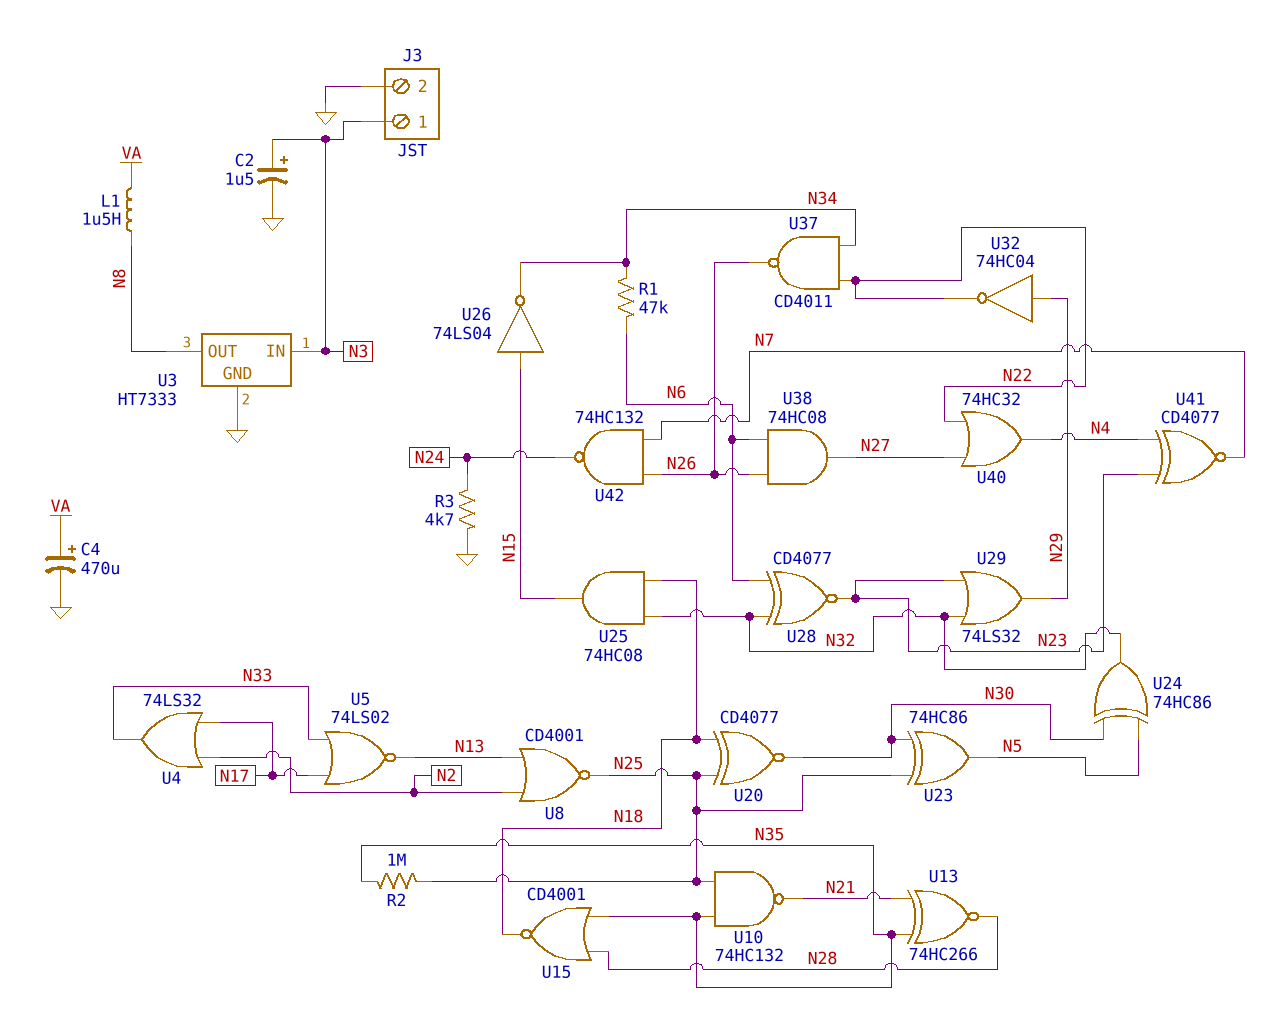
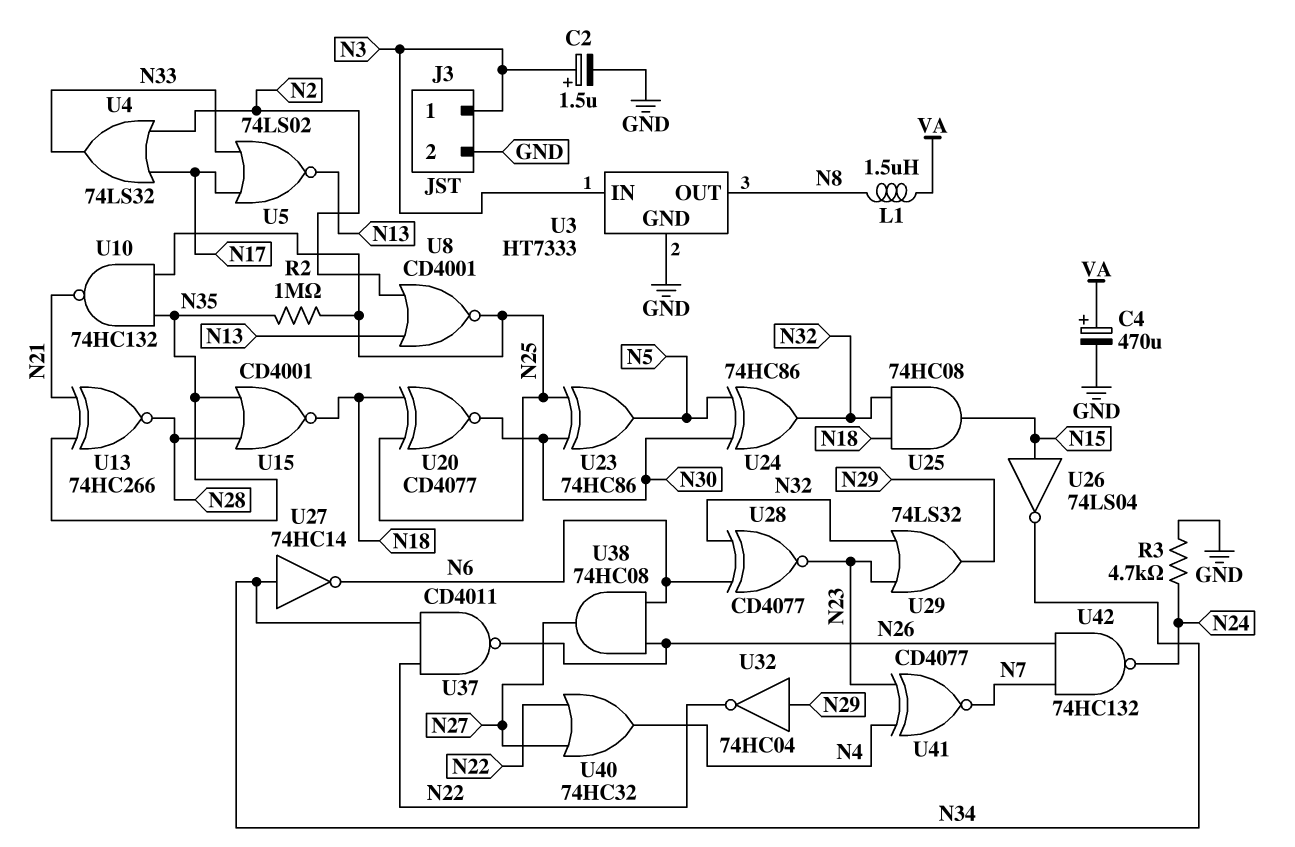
R1: 47k (N6, N34) -> none
U27: none -> NOT 74HC14 (in N34, out N6)

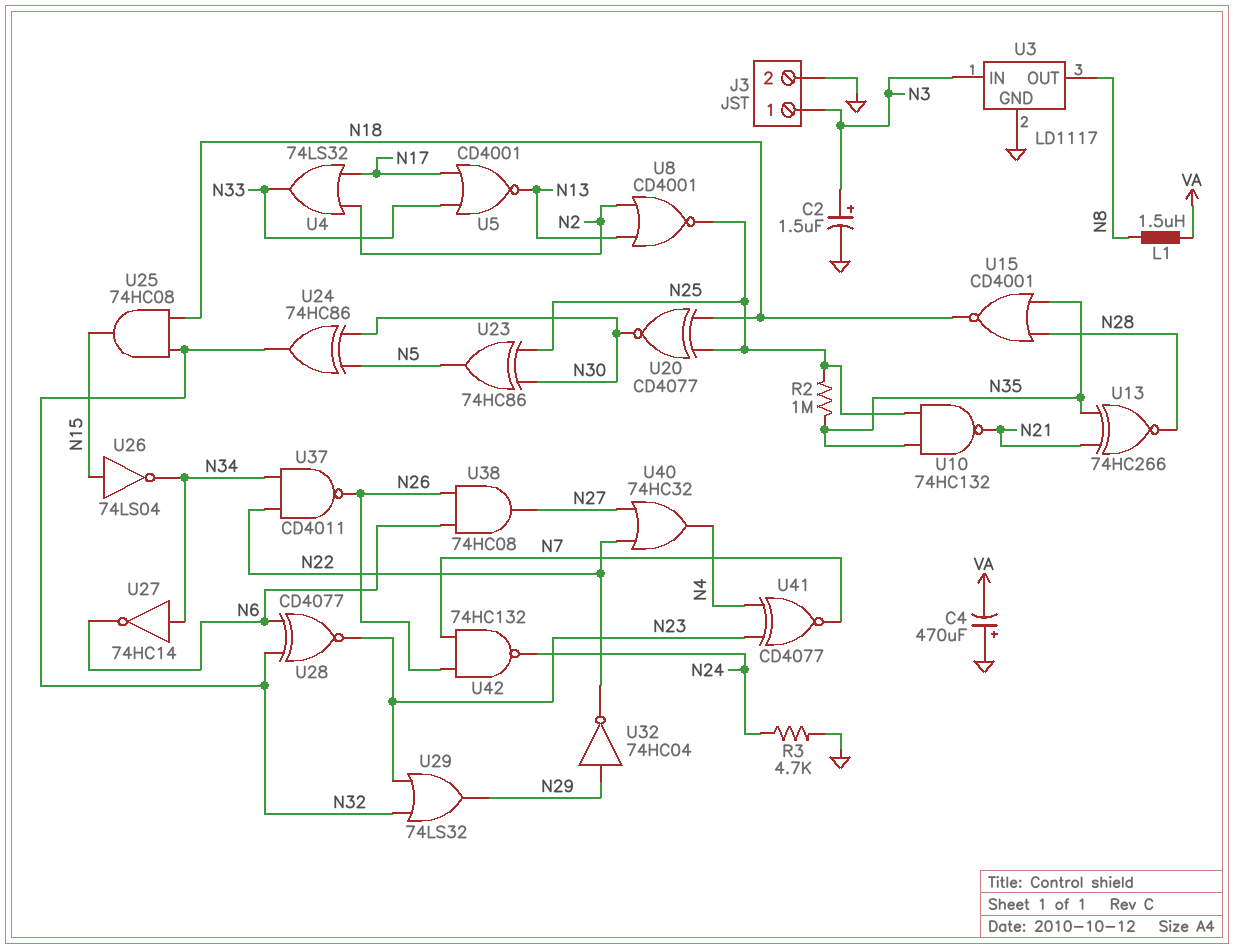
C4: 470uF (plus VA, minus GND) -> 470uF (plus GND, minus VA)
U3: HT7333 -> LD1117
U5: NOR 74LS02 (in N17, in N33, out N13) -> NOR CD4001 (in N17, in N33, out N13)

